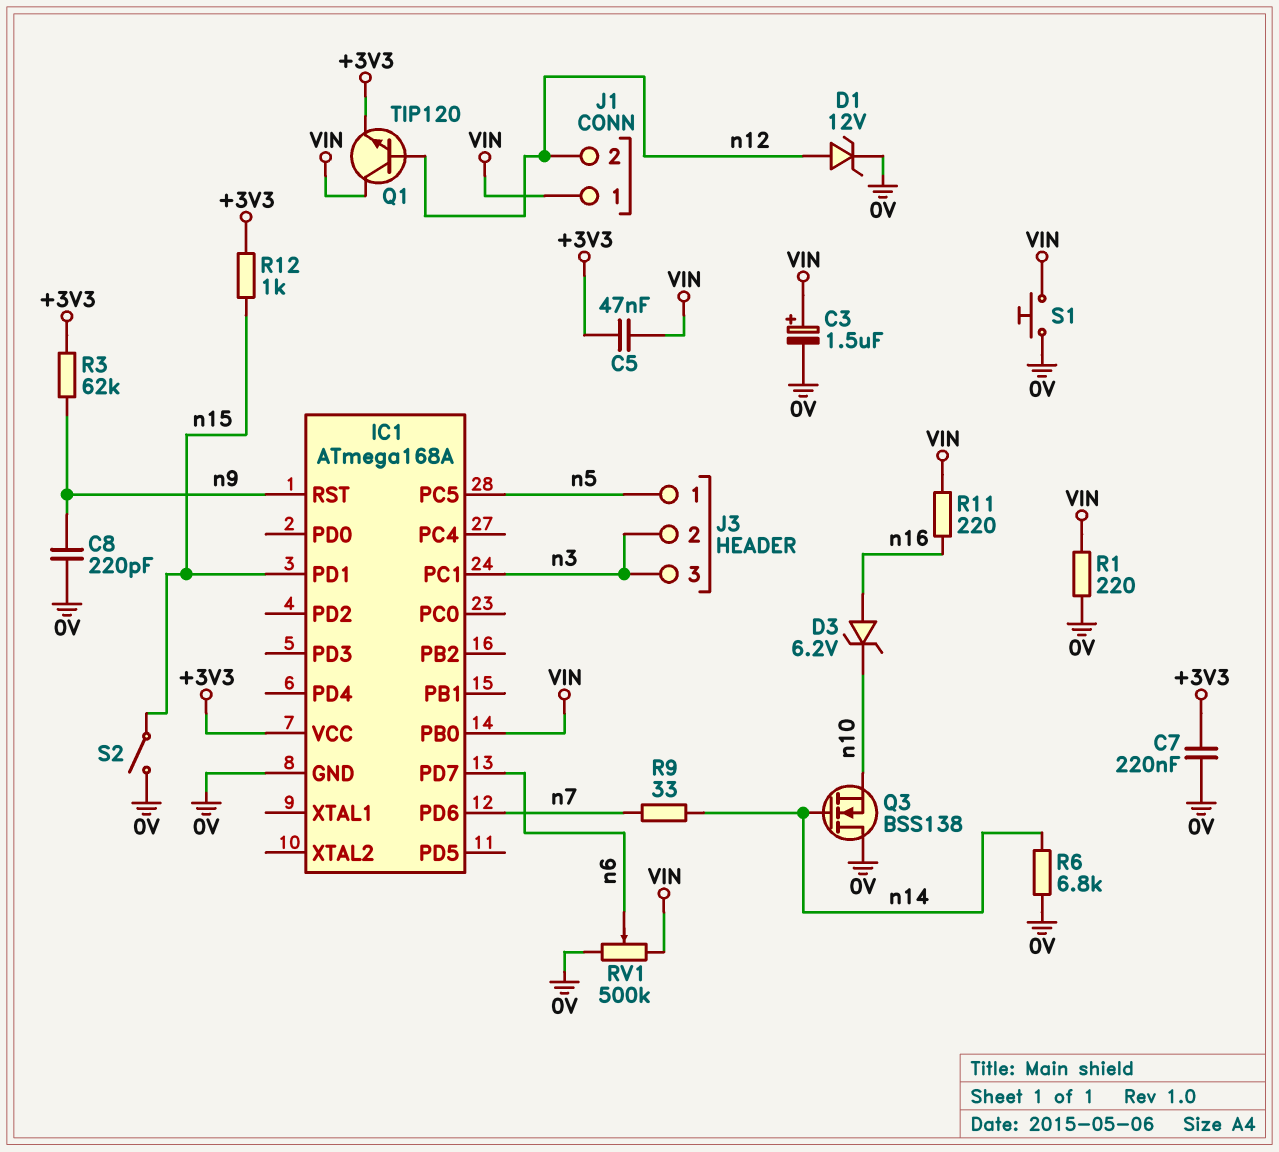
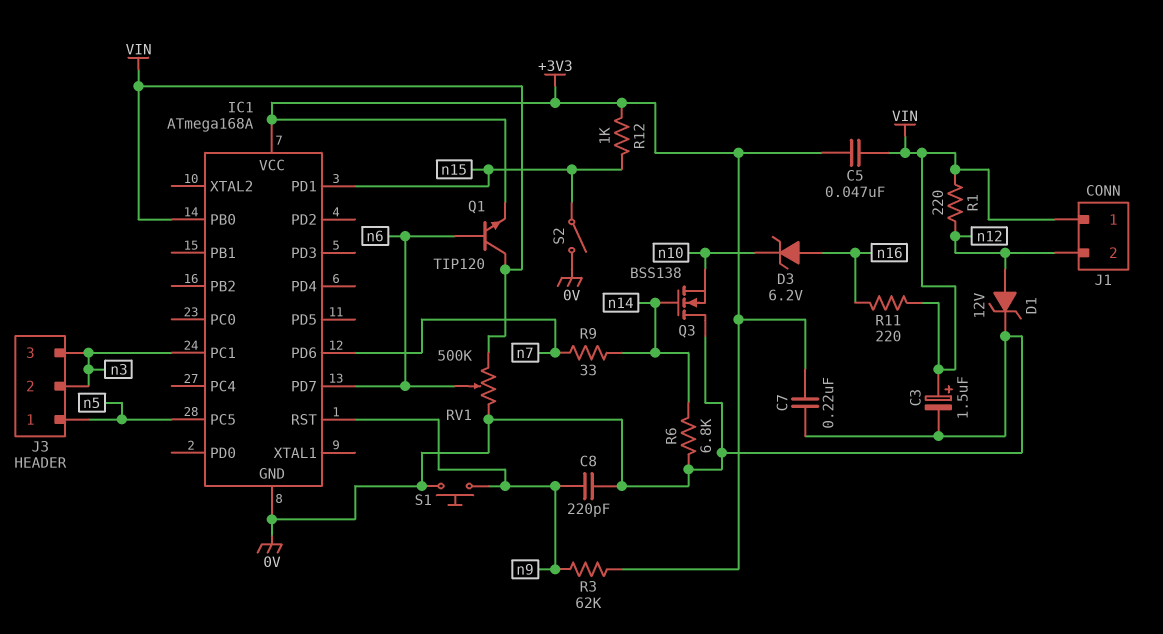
Q1: NPN TIP120 (B n12, C VIN, E +3V3) -> NPN TIP120 (B n6, C VIN, E +3V3)
R1: 220 (0V, VIN) -> 220 (VIN, n12)
S1: button (0V, VIN) -> button (0V, n9)

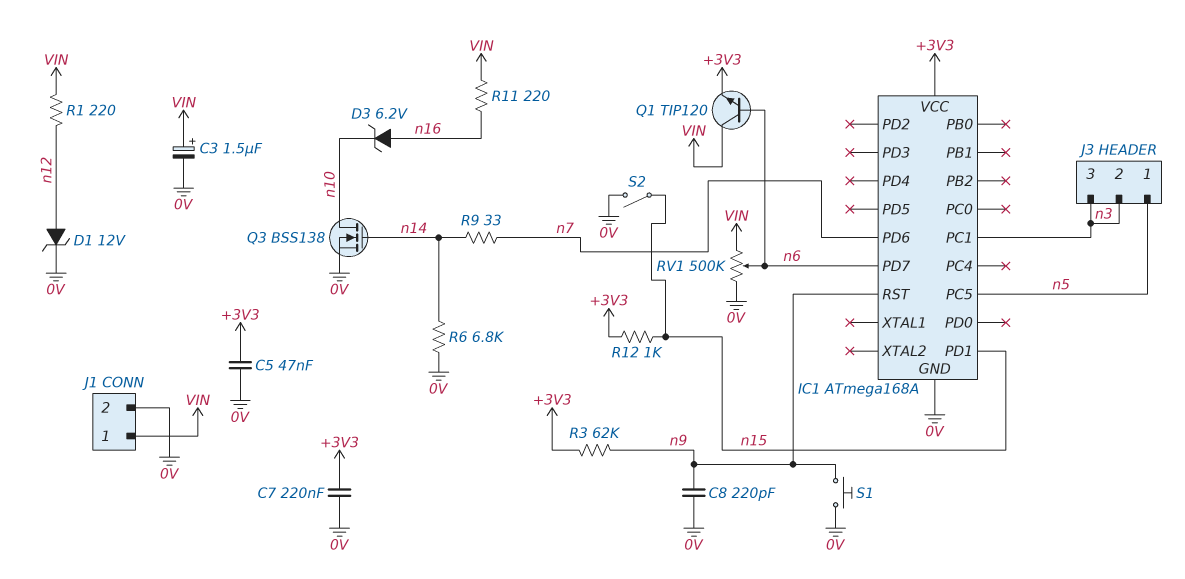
C5: 47nF (+3V3, VIN) -> 47nF (+3V3, 0V)
IC1 pin PB0: VIN -> none
J1 pin 2: n12 -> 0V
Q3: NMOS BSS138 (G n14, D 0V, S n10) -> NMOS BSS138 (G n14, D n10, S 0V)

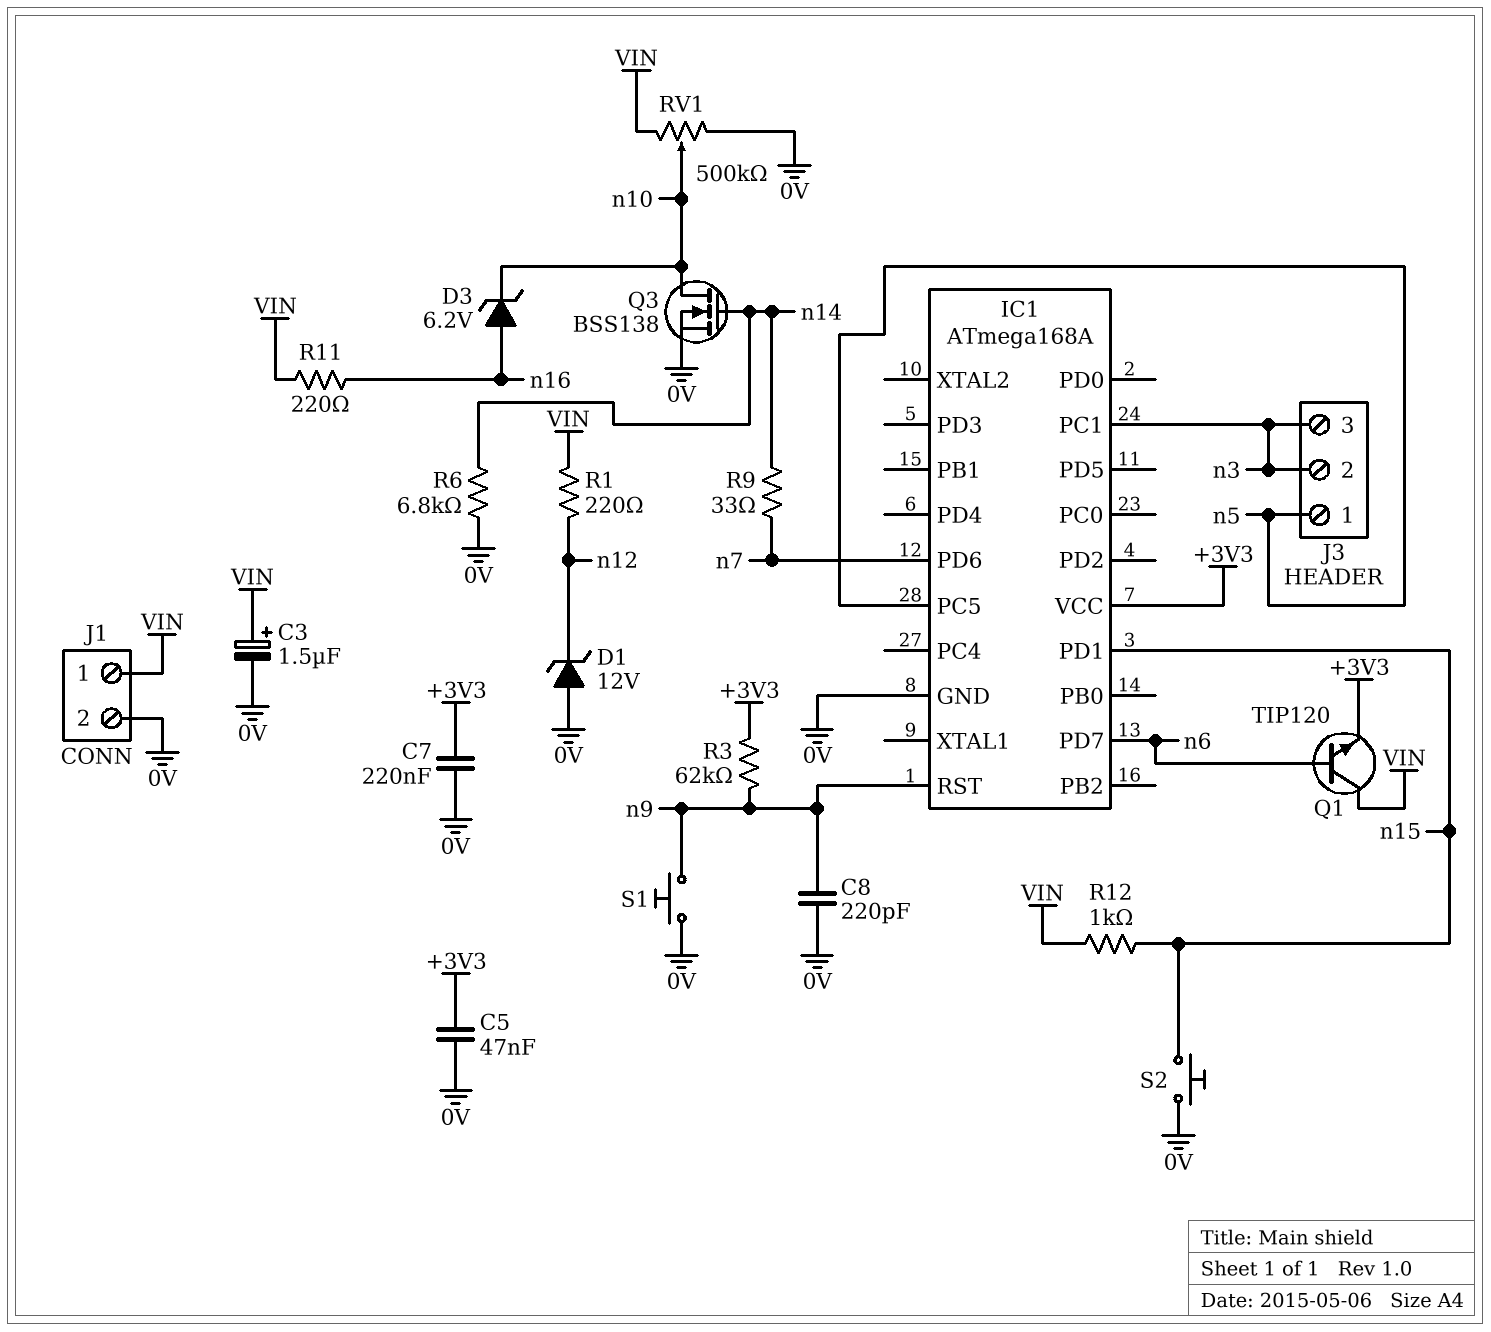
D1: zener 12V (A n12, K 0V) -> zener 12V (A 0V, K n12)
R12: 1k (+3V3, n15) -> 1k (VIN, n15)
RV1: 500k (0V, VIN, wiper n6) -> 500k (0V, VIN, wiper n10)
S2: switch (0V, n15) -> button (0V, n15)

